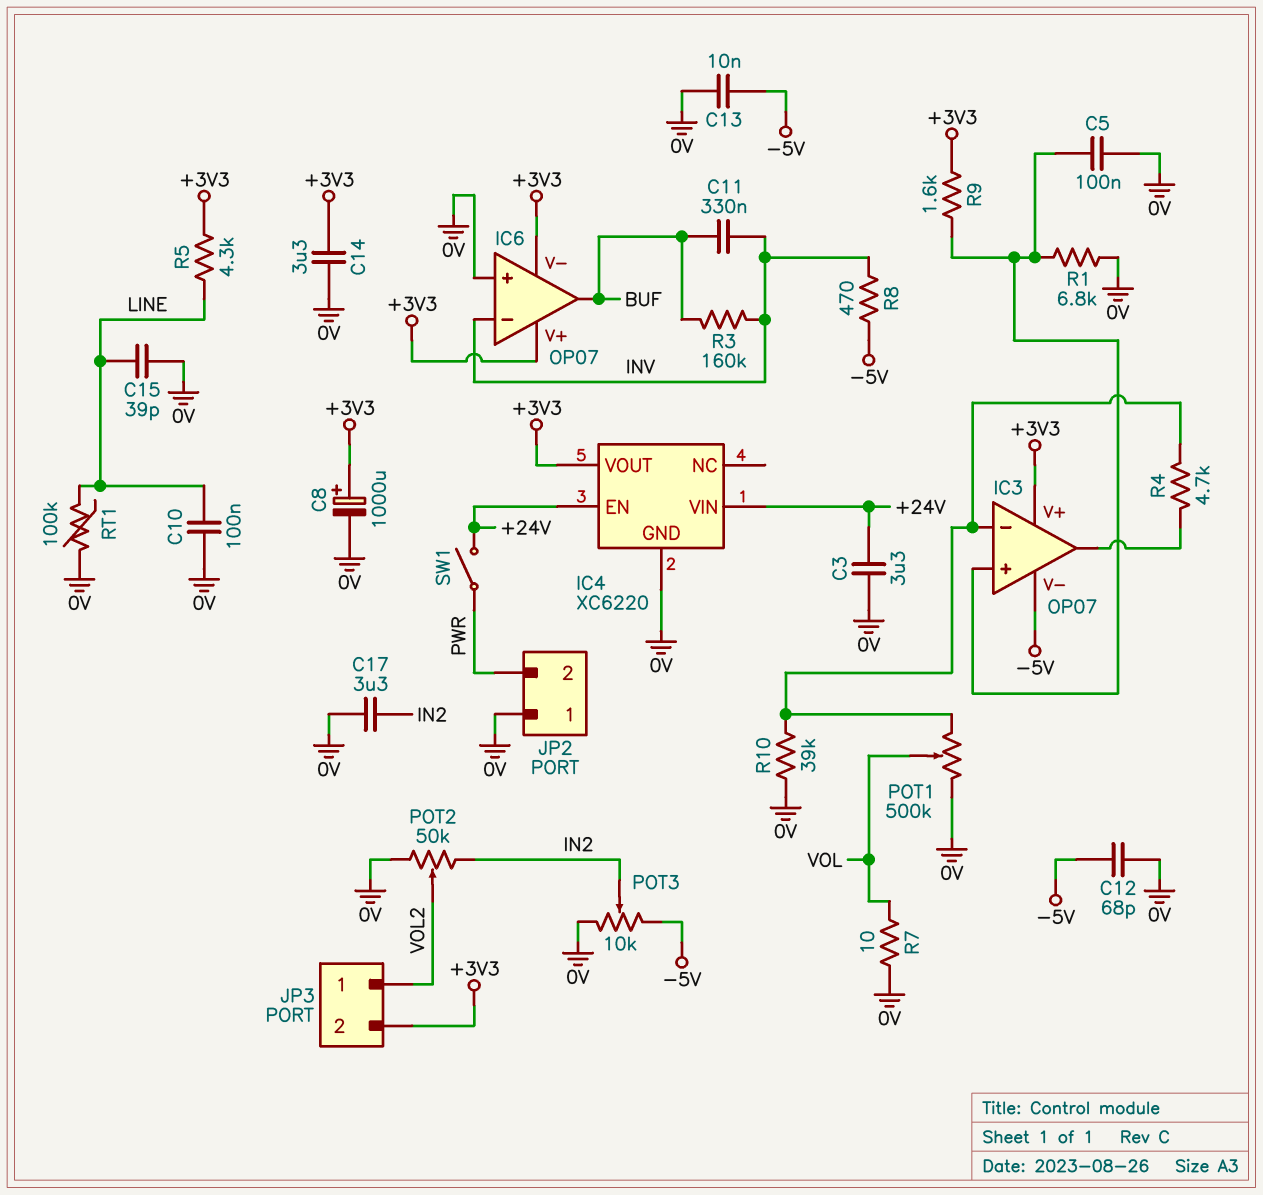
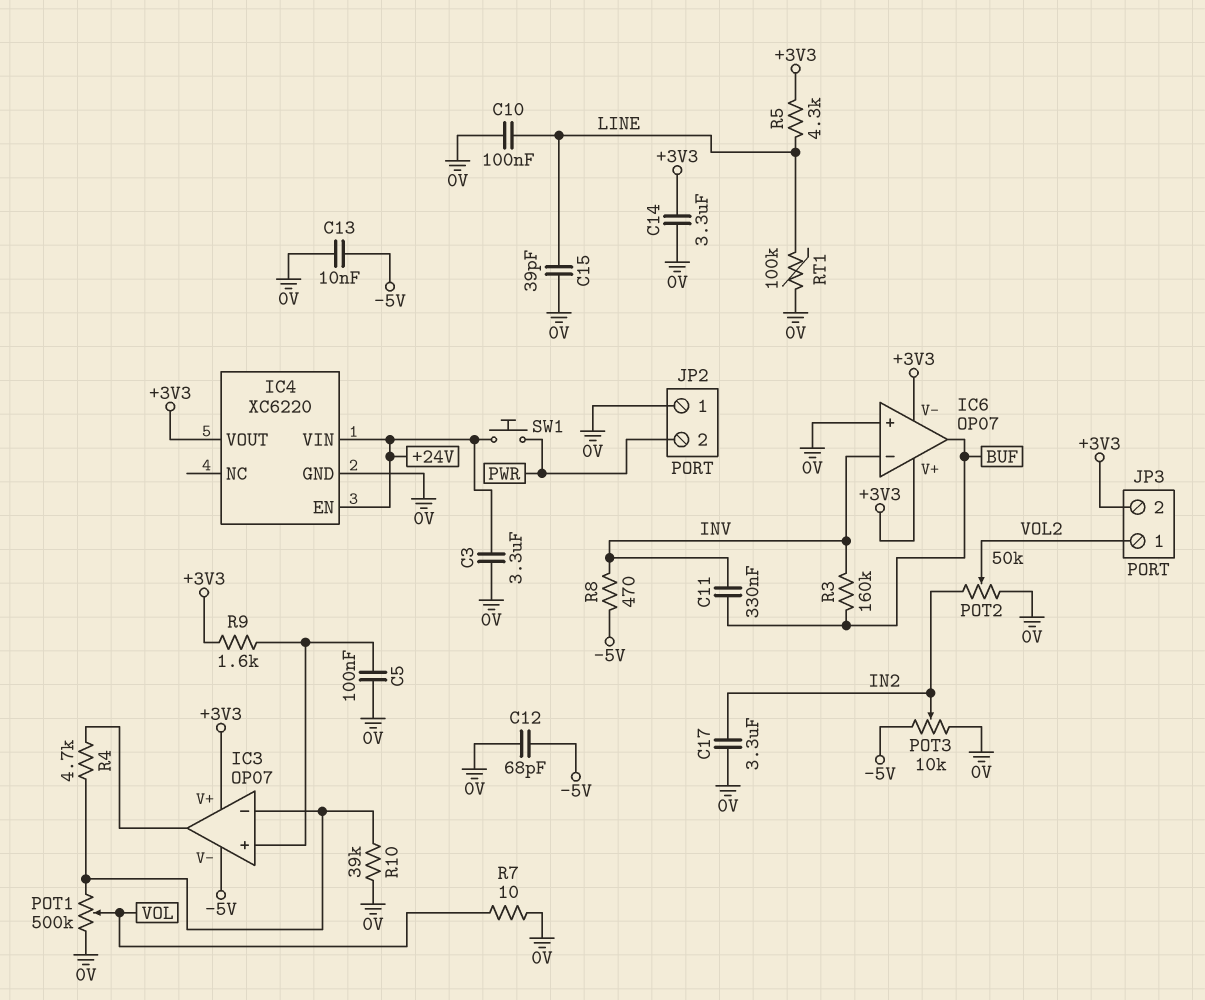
C8: 1000uF (plus +3V3, minus 0V) -> none
R1: 6.8k (0V, IC3/in+) -> none
SW1: switch (+24V, PWR) -> button (+24V, PWR)

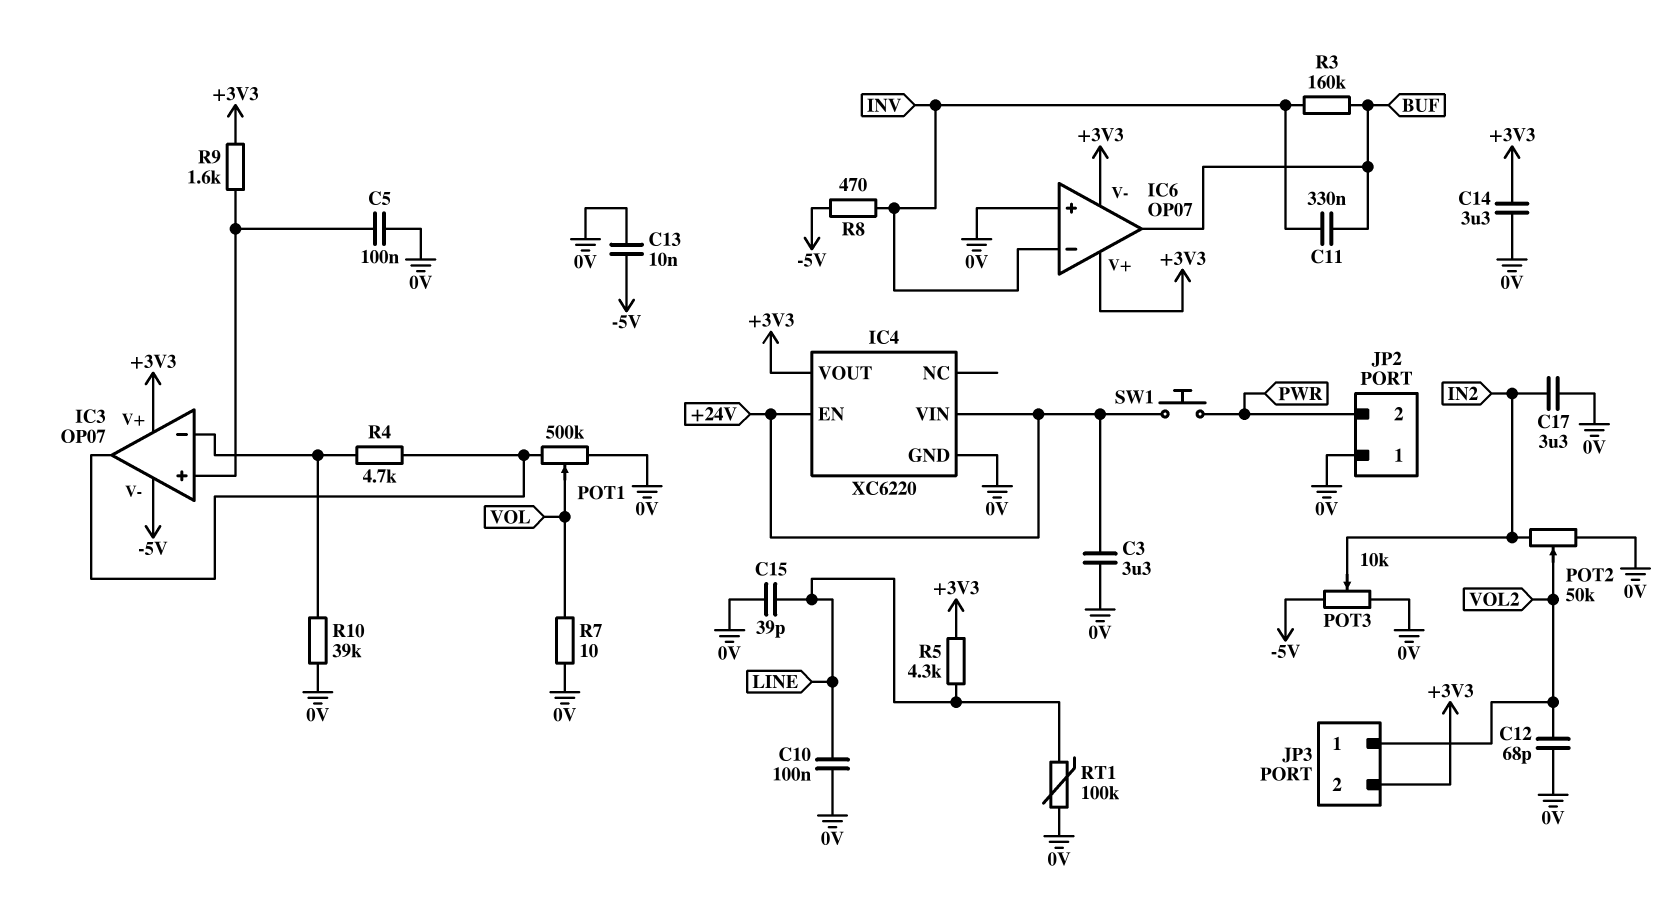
C12: 68pF (-5V, 0V) -> 68pF (0V, VOL2)
POT1: 500k (0V, IC3/in-, wiper VOL) -> 500k (0V, IC3/out, wiper VOL)

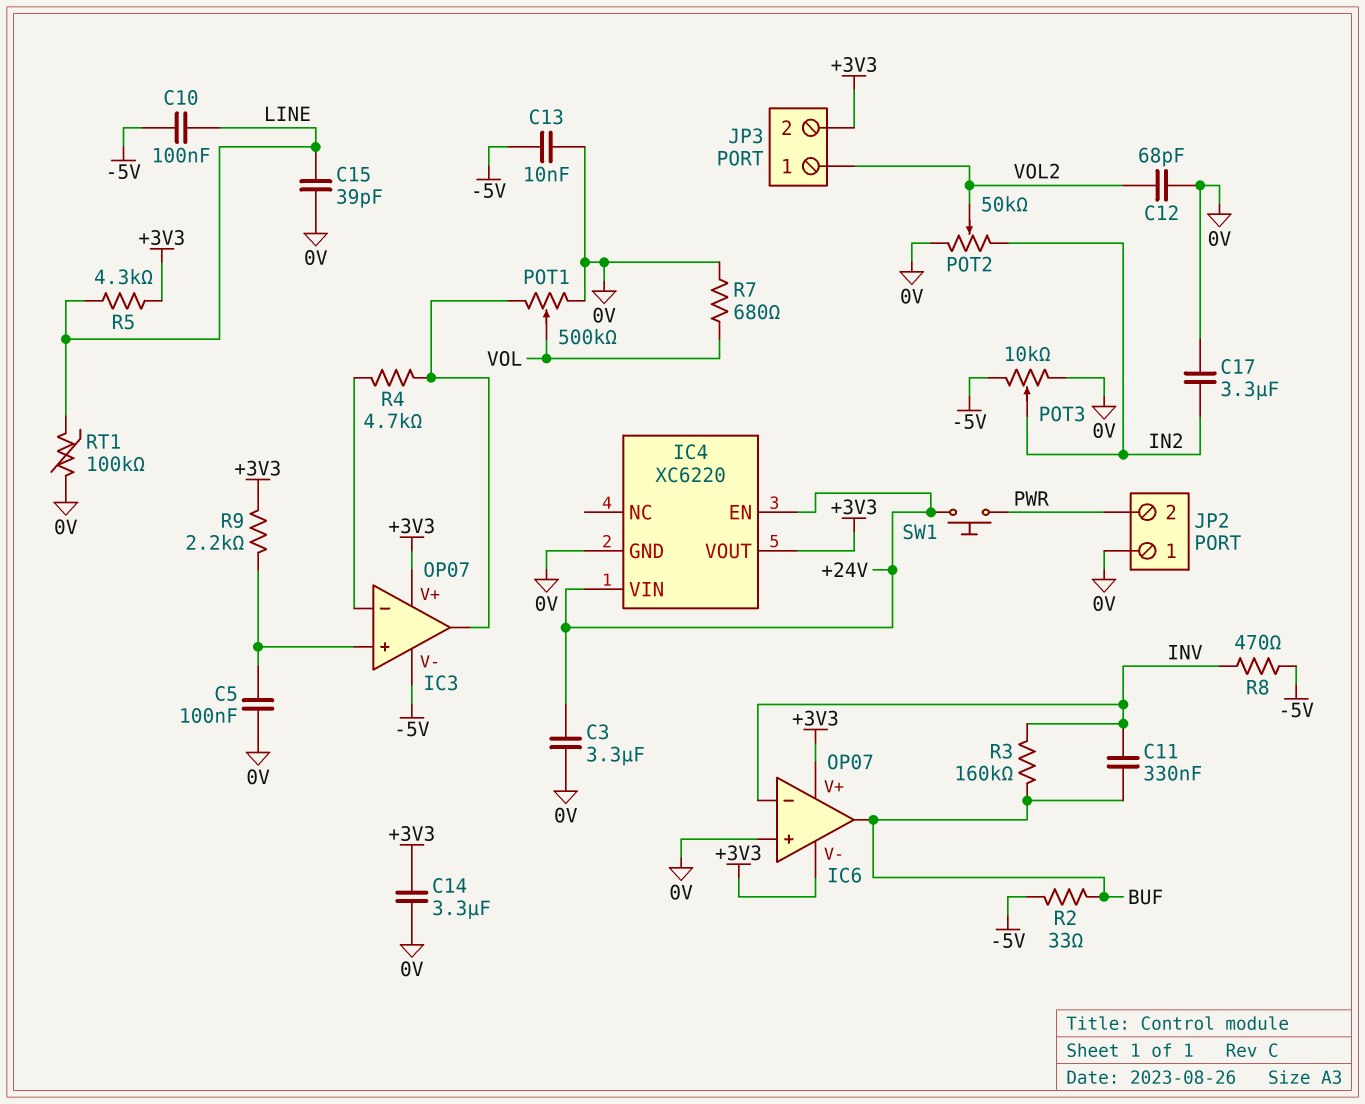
C10: 100nF (0V, LINE) -> 100nF (-5V, LINE)
R2: none -> 33 (-5V, BUF)
R7: 10 (0V, VOL) -> 680 (0V, VOL)
R9: 1.6k (+3V3, IC3/in+) -> 2.2k (+3V3, IC3/in+)
R10: 39k (0V, IC3/in-) -> none

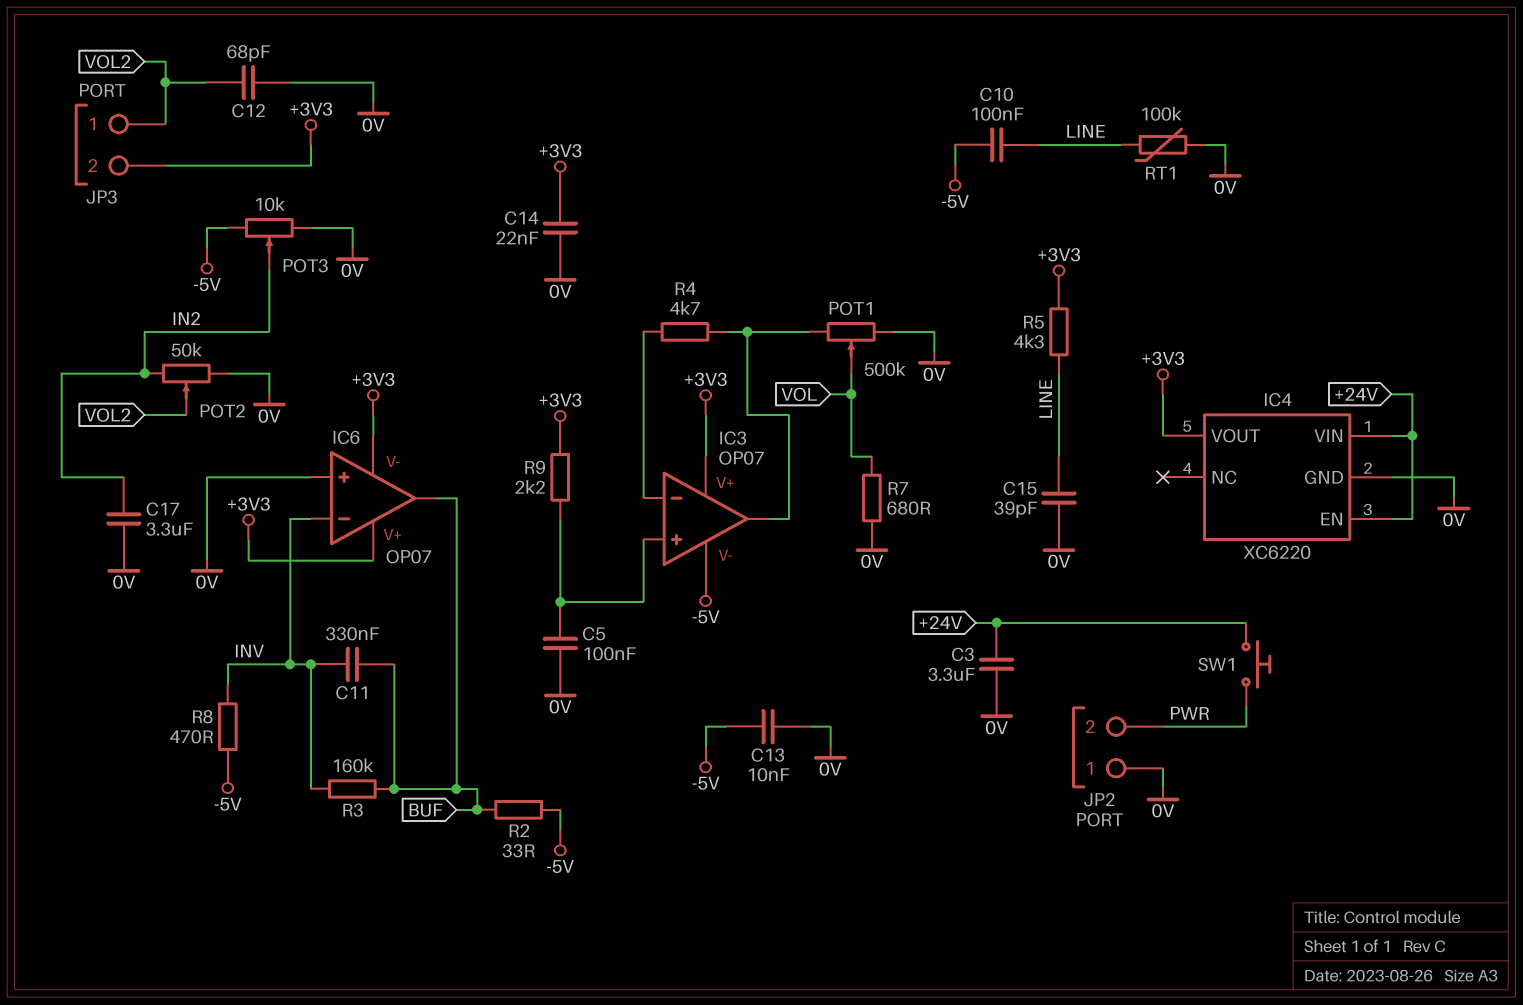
C14: 3.3uF (+3V3, 0V) -> 22nF (+3V3, 0V)

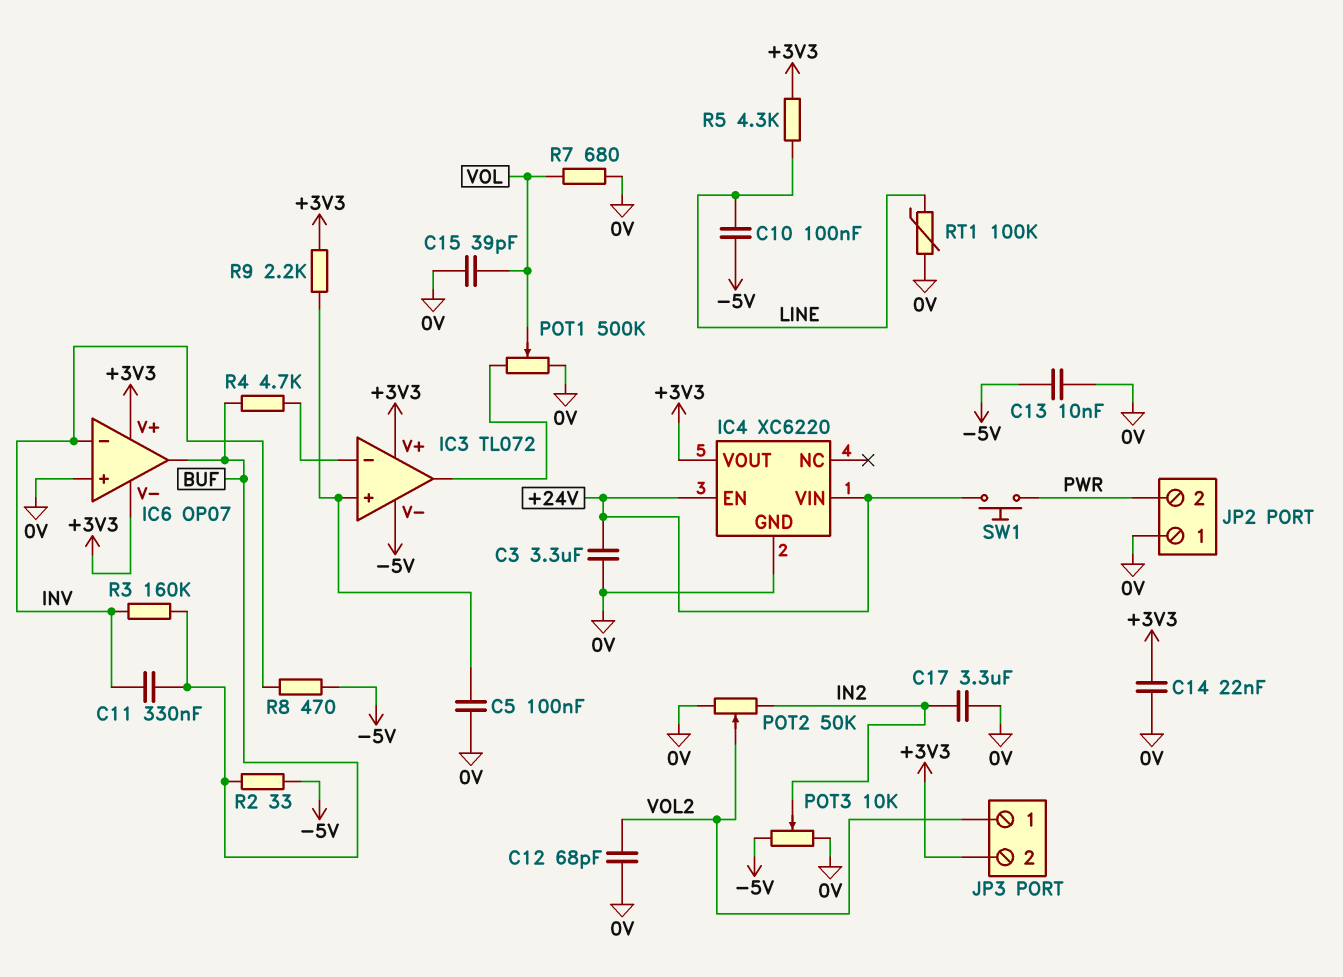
C15: 39pF (0V, LINE) -> 39pF (0V, VOL)
IC3: OP07 -> TL072
R4: 4.7k (IC3/in-, IC3/out) -> 4.7k (BUF, IC3/in-)

